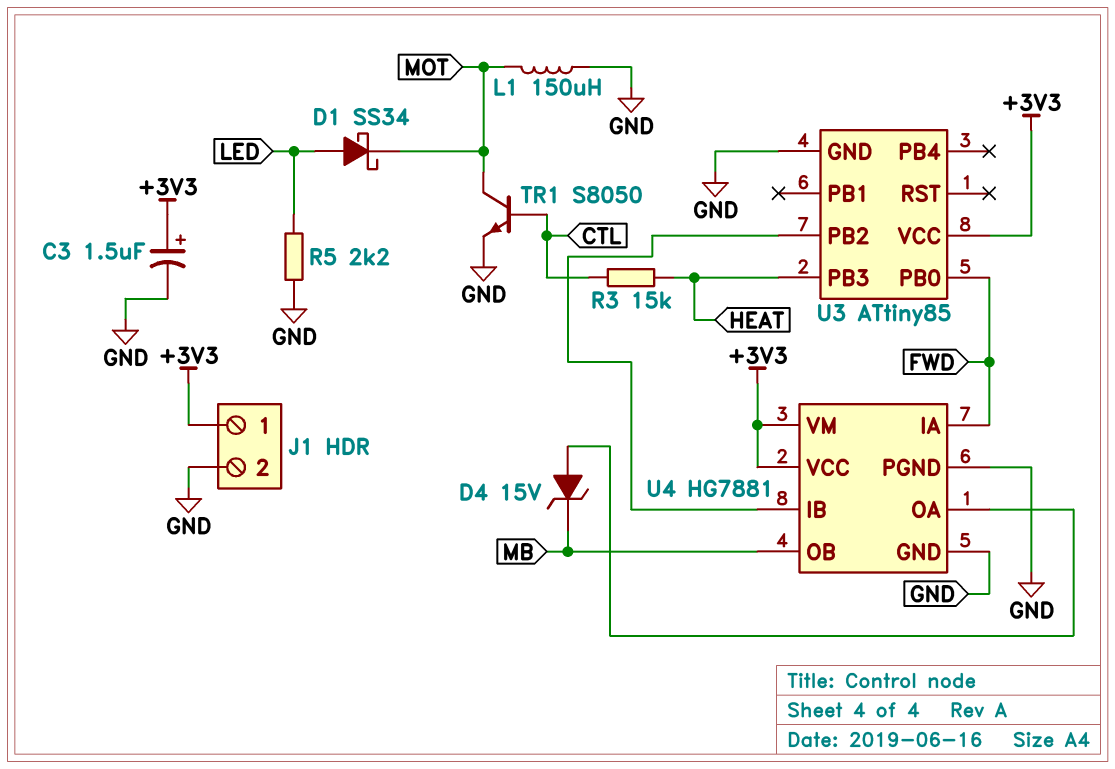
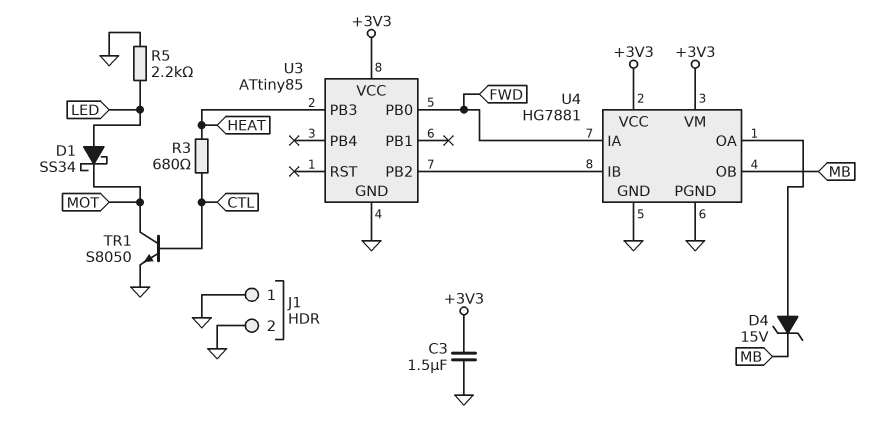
C3: 1.5uF (plus +3V3, minus GND) -> 1.5uF (+3V3, GND)
J1 pin 1: +3V3 -> GND
L1: 150uH (GND, MOT) -> none
R3: 15k (CTL, HEAT) -> 680 (CTL, HEAT)

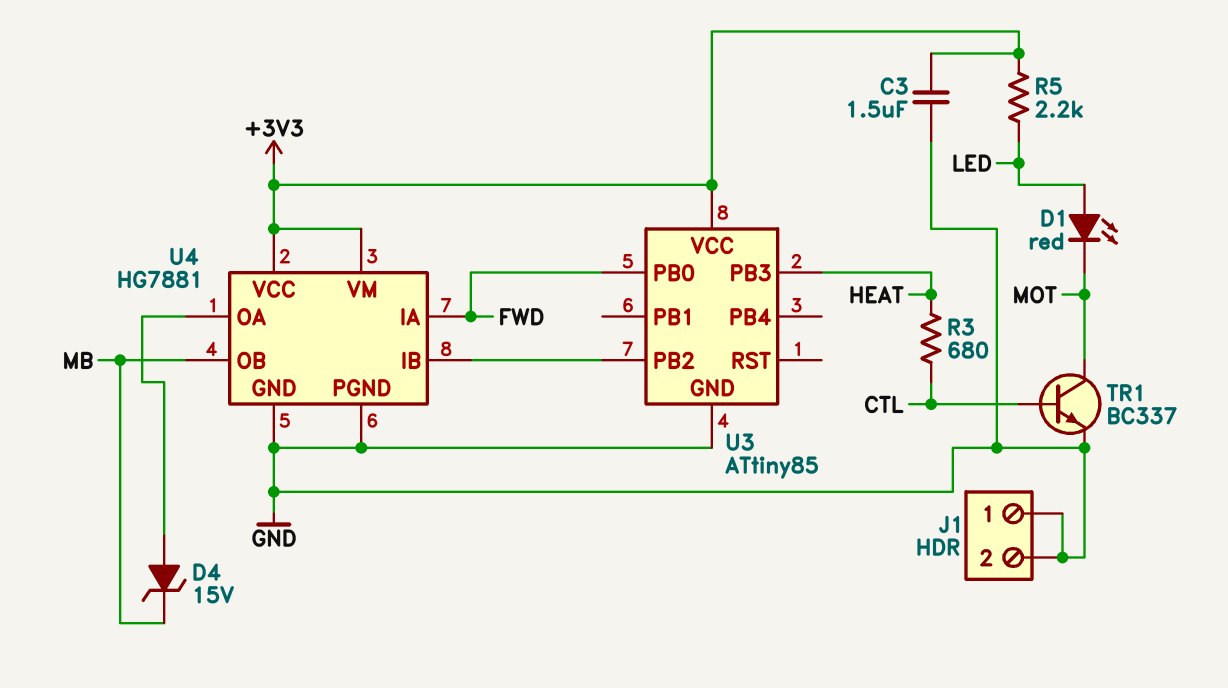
D1: schottky SS34 (A LED, K MOT) -> LED red (A LED, K MOT)
R5: 2.2k (GND, LED) -> 2.2k (+3V3, LED)
TR1: NPN S8050 (B CTL, C MOT, E GND) -> NPN BC337 (B CTL, C MOT, E GND)

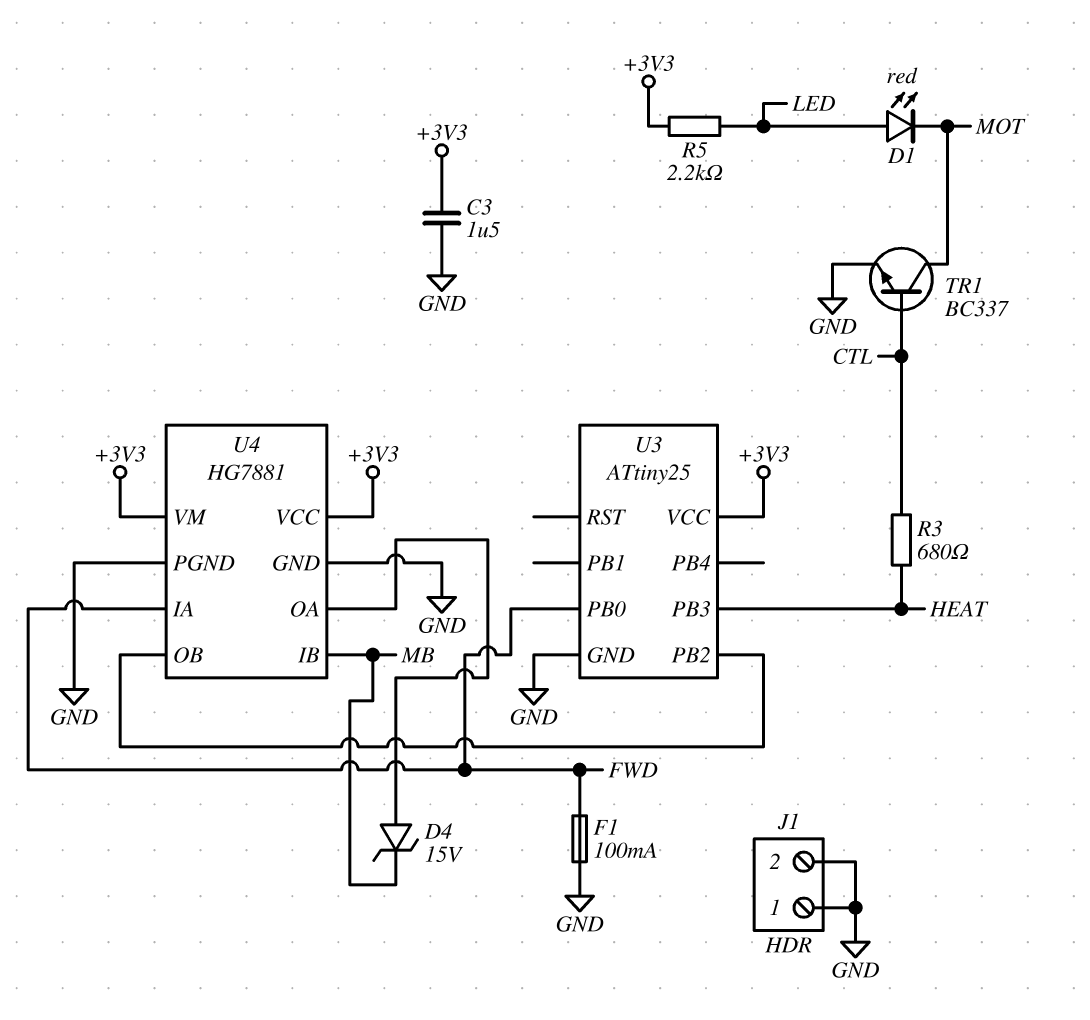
F1: none -> 100mA (FWD, GND)
U3: ATtiny85 -> ATtiny25
U4 pin IB: U3/PB2 -> MB
U4 pin OB: MB -> U3/PB2

